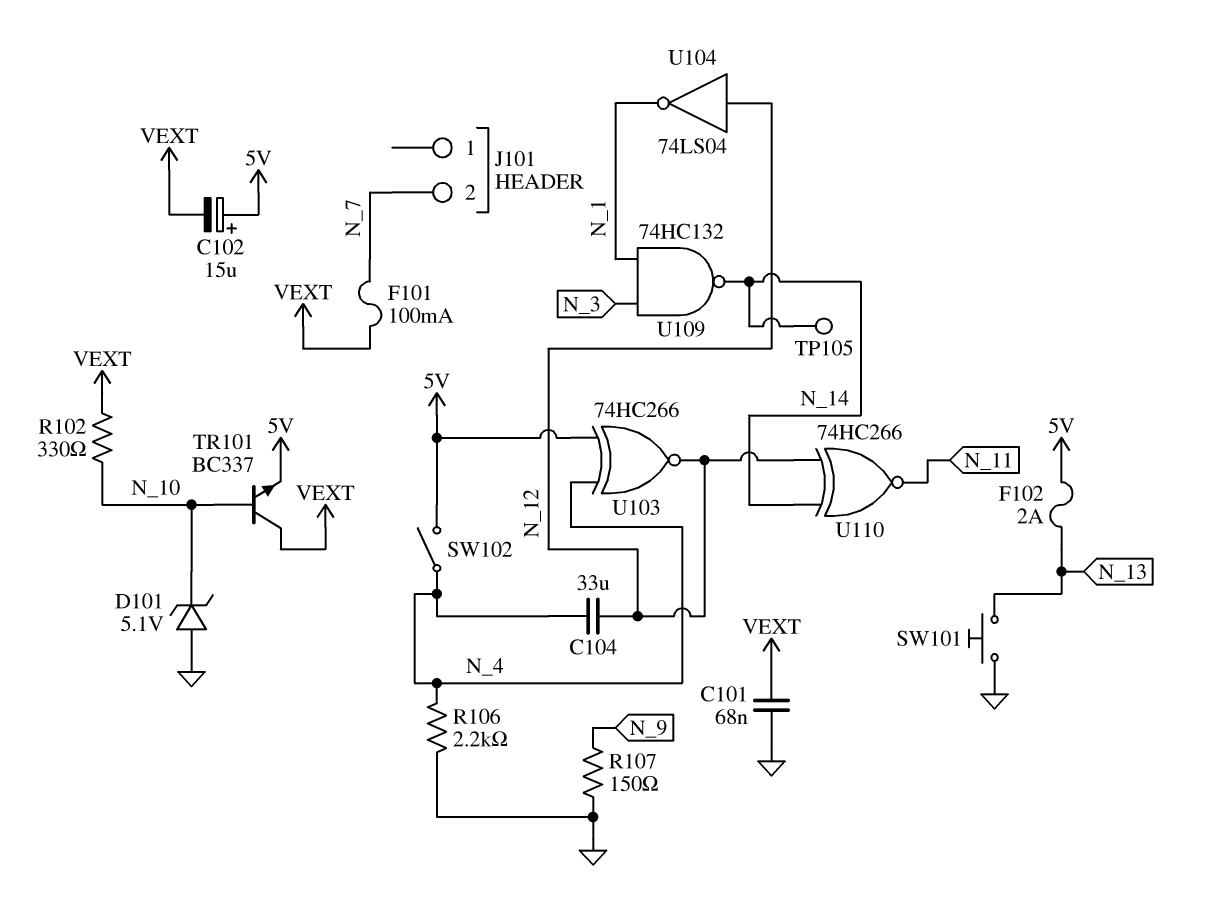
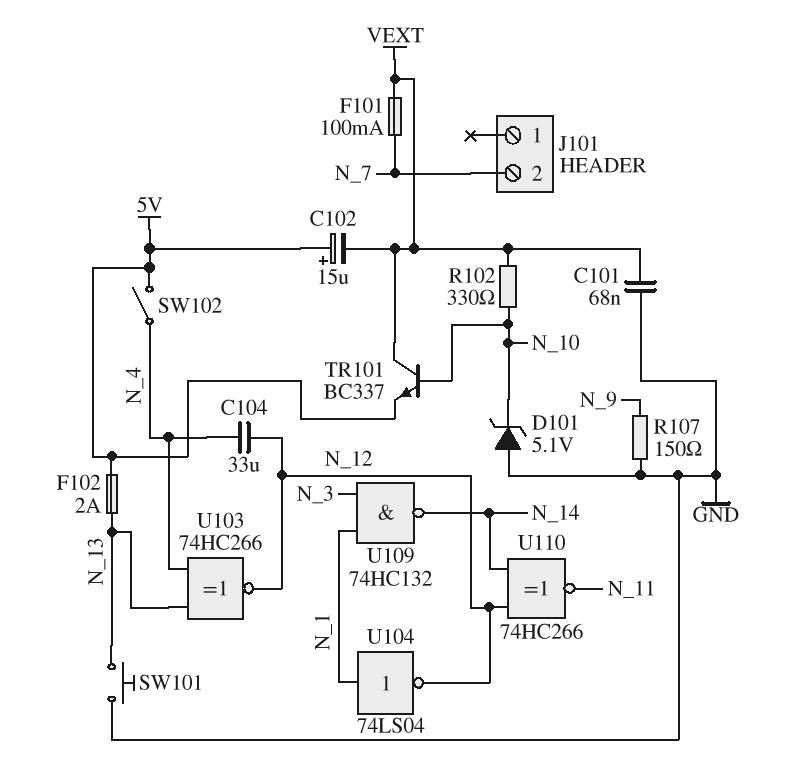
R106: 2.2k (GND, N_4) -> none
TP105: test point (N_14) -> none
U103: XNOR 74HC266 (in 5V, in N_4, out N_12) -> XNOR 74HC266 (in N_4, in N_13, out N_12)
U104: NOT 74LS04 (in N_12, out N_1) -> NOT 74LS04 (in N_1, out N_12)

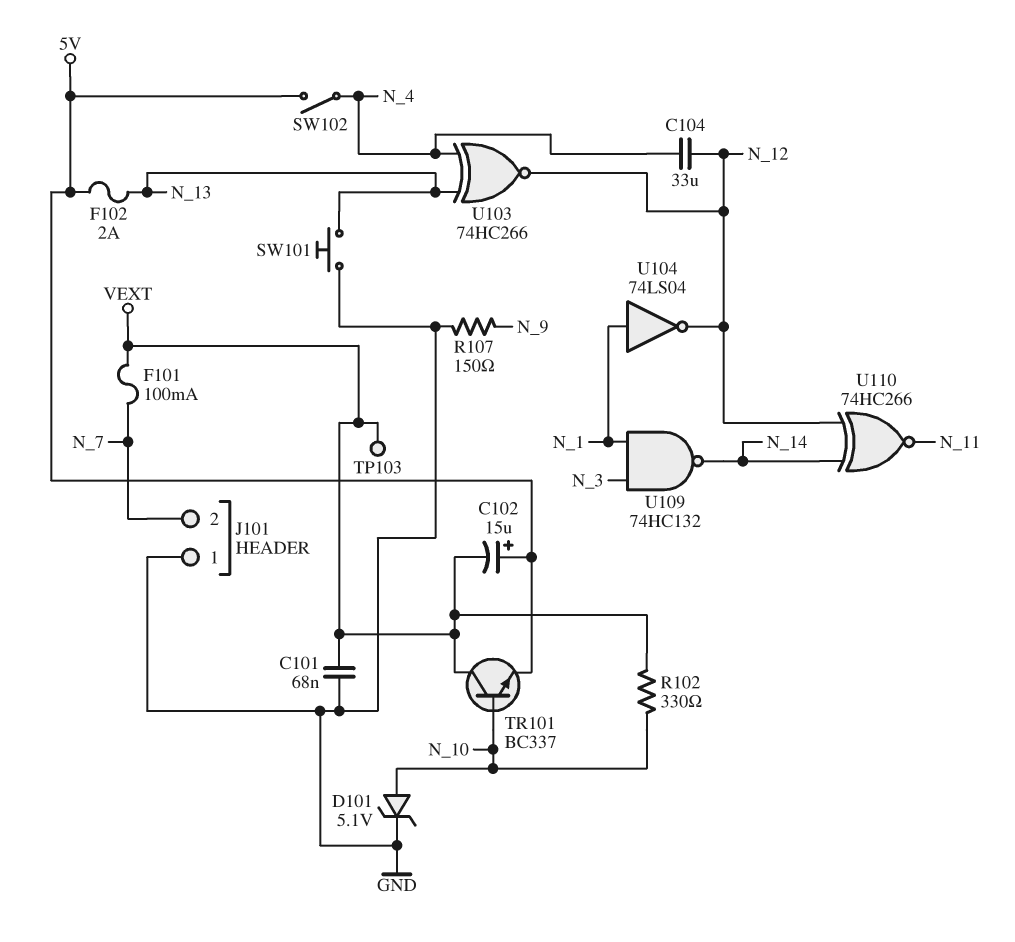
D101: zener 5.1V (A GND, K N_10) -> zener 5.1V (A N_10, K GND)
J101 pin 1: none -> GND
TP103: none -> test point (VEXT)

